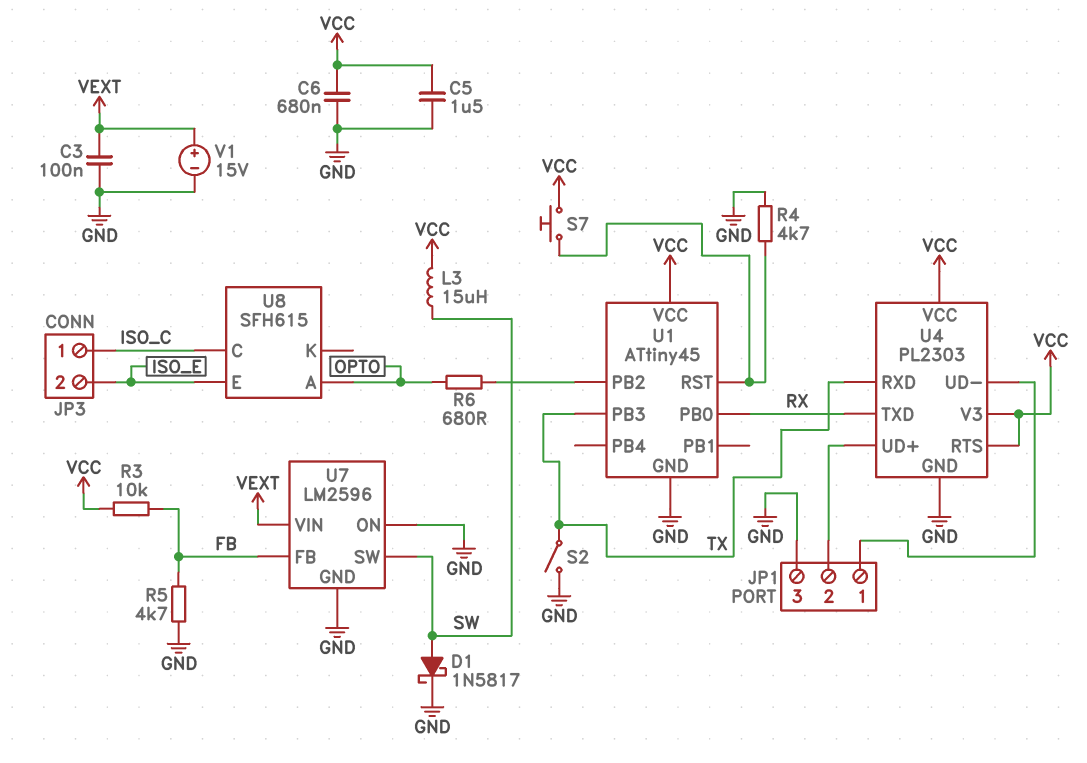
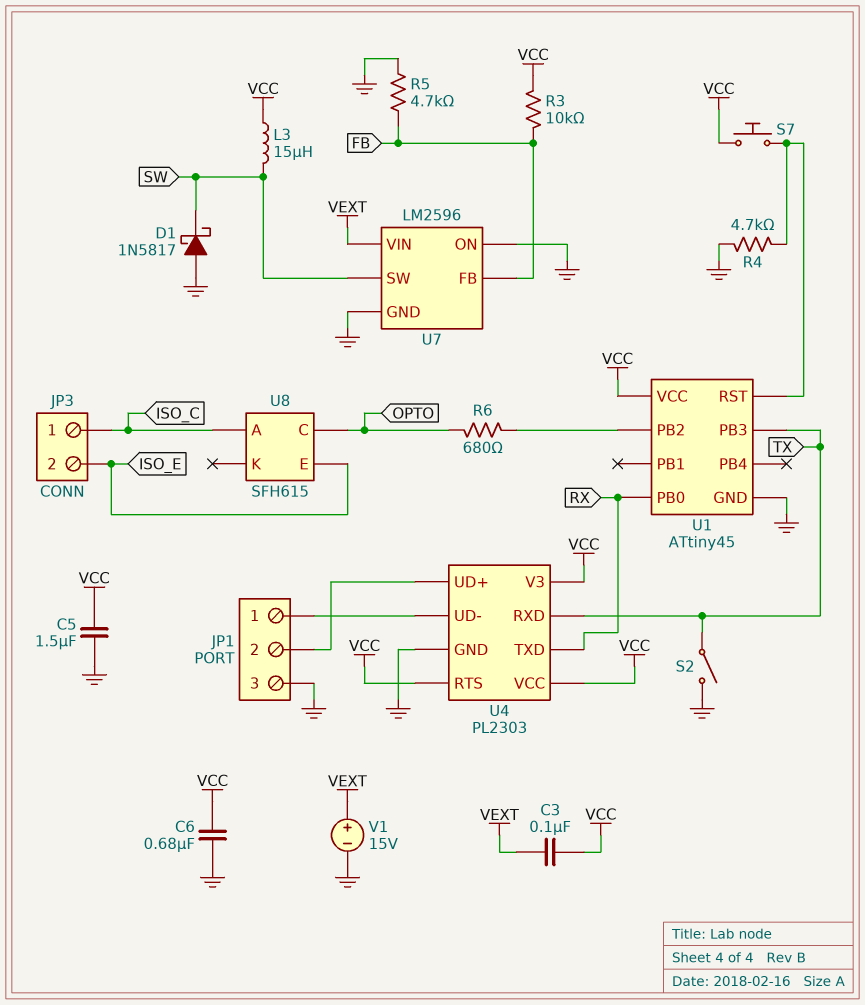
C3: 100nF (GND, VEXT) -> 100nF (VCC, VEXT)
D1: schottky 1N5817 (A SW, K GND) -> schottky 1N5817 (A GND, K SW)
U8 pin A: OPTO -> ISO_C
U8 pin C: ISO_C -> OPTO

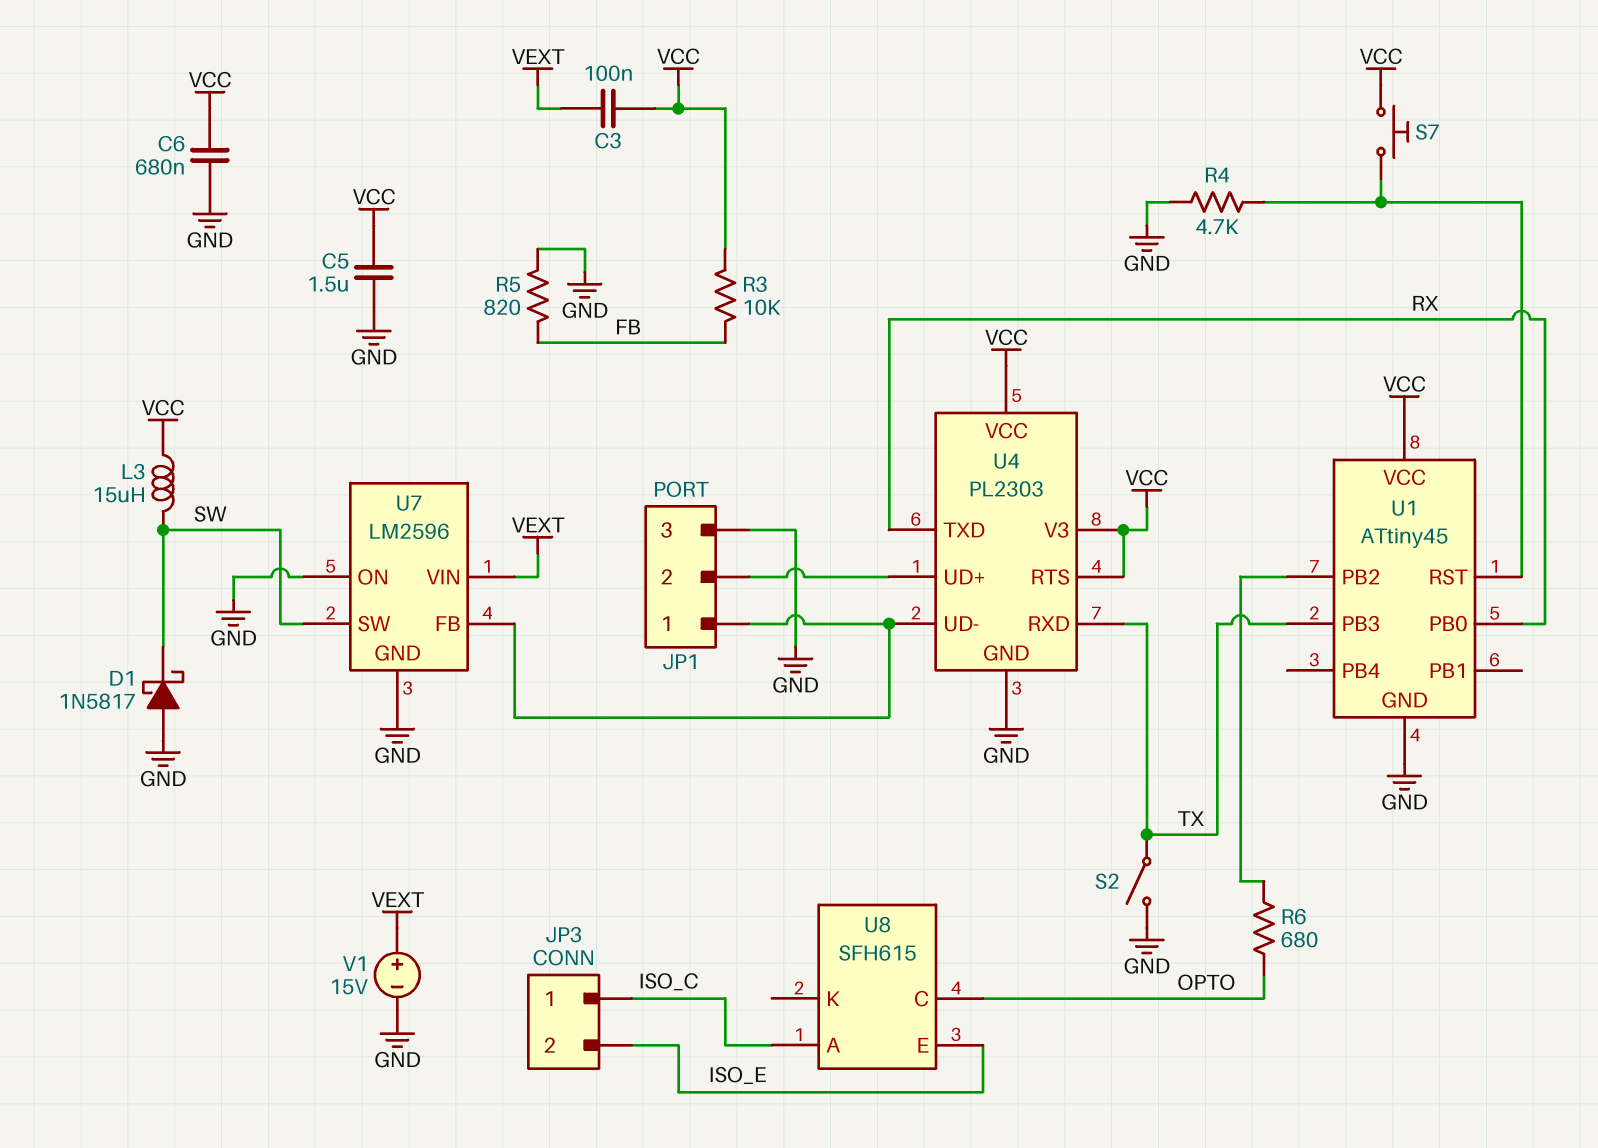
R5: 4.7k (FB, GND) -> 820 (FB, GND)
U7 pin FB: FB -> JP1/1

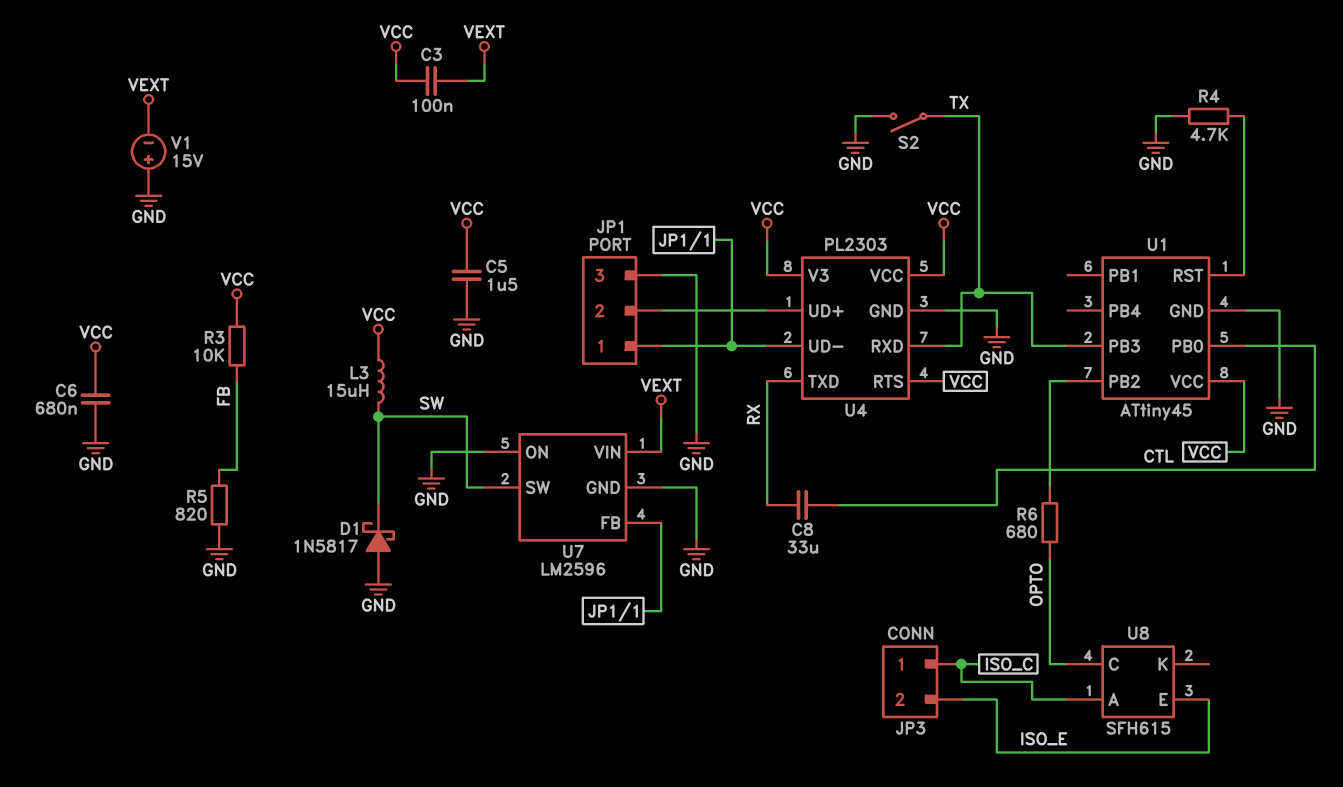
C8: none -> 33uF (CTL, RX)
S7: button (U1/RST, VCC) -> none
U1 pin PB0: RX -> CTL
V1: 15V (plus VEXT, minus GND) -> 15V (plus GND, minus VEXT)

